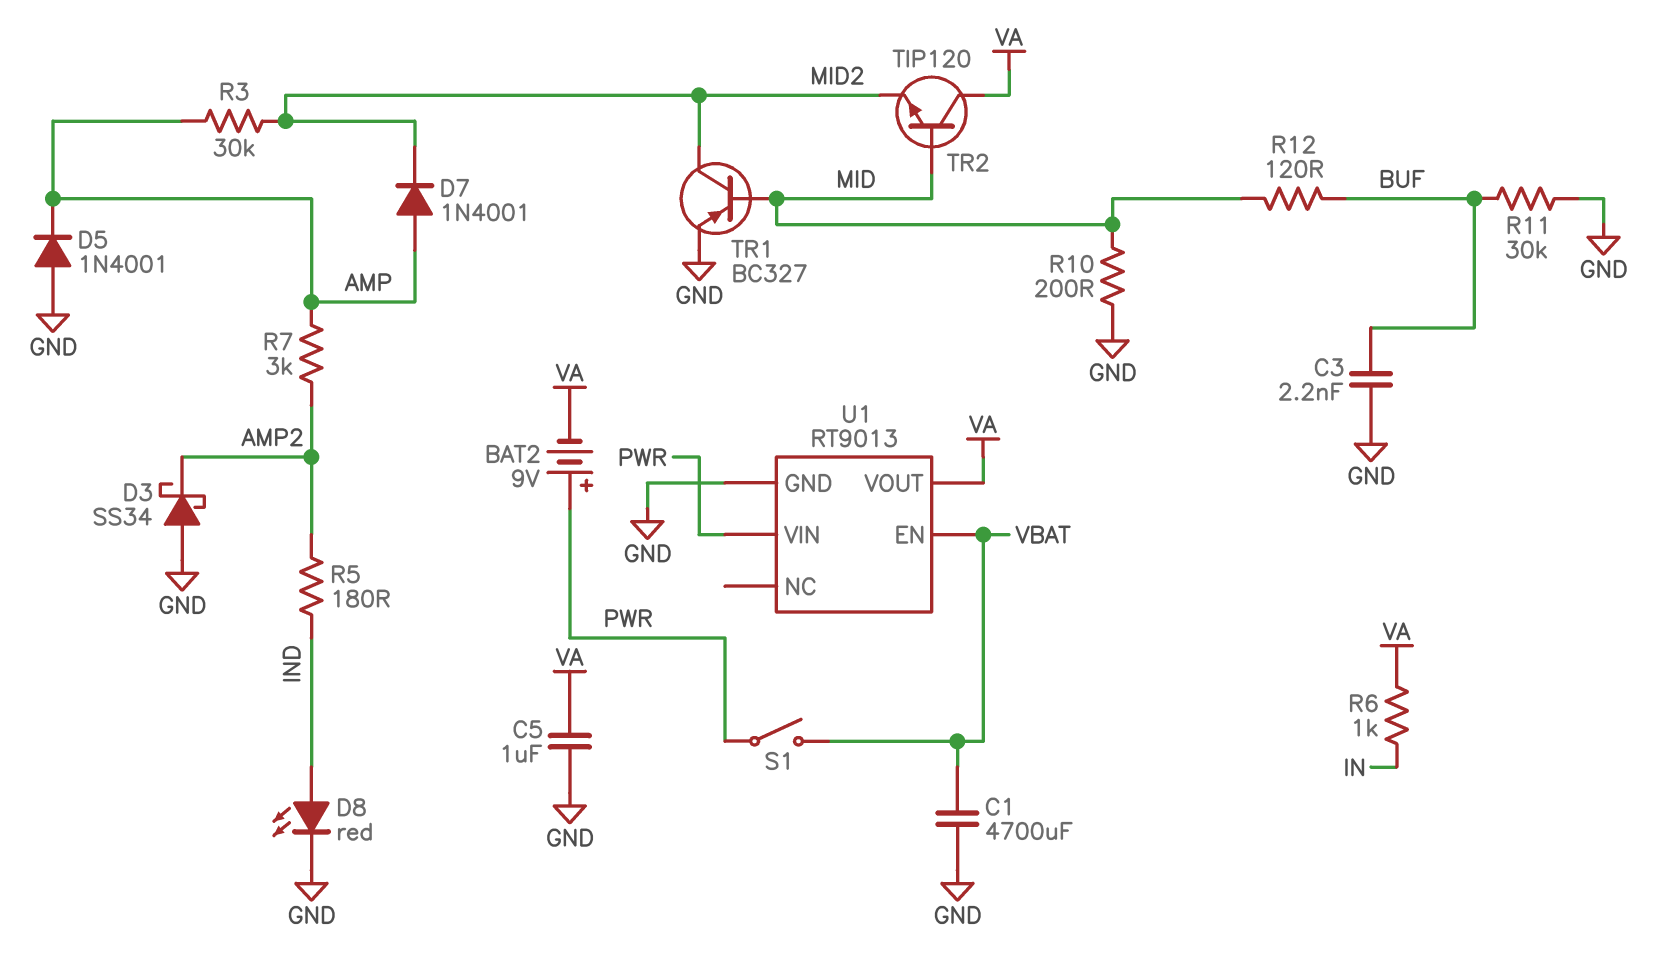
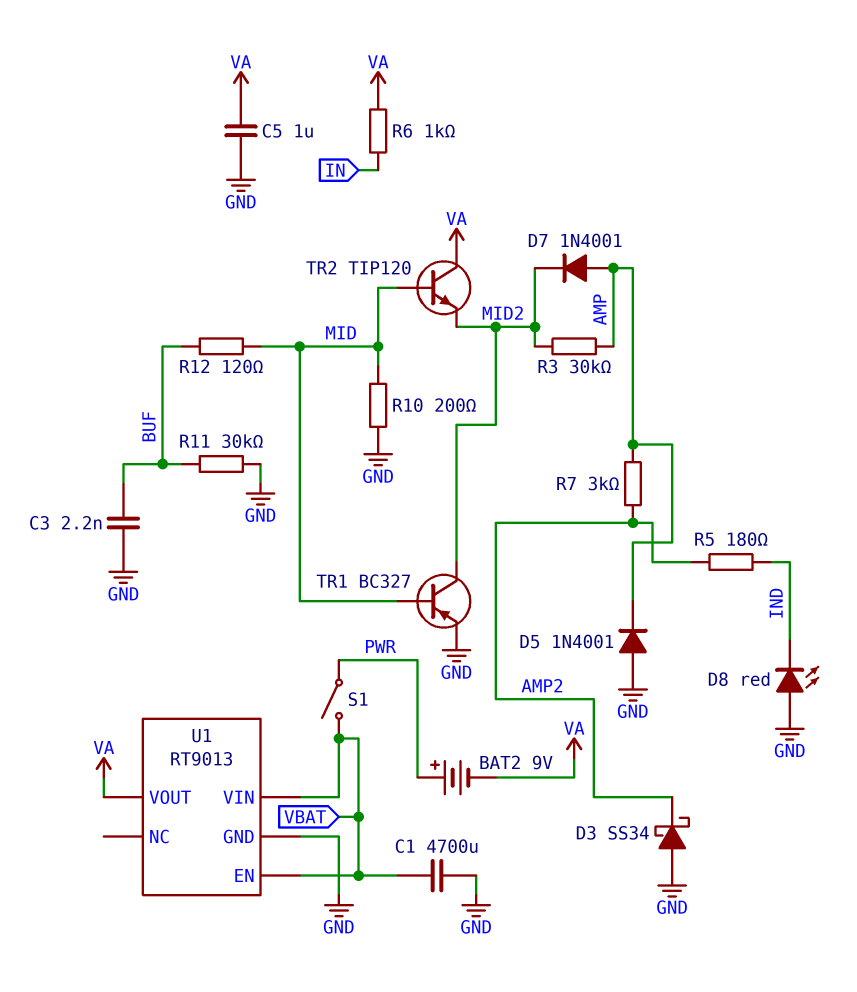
D8: LED red (A IND, K GND) -> LED red (A GND, K IND)
U1 pin VIN: PWR -> VBAT

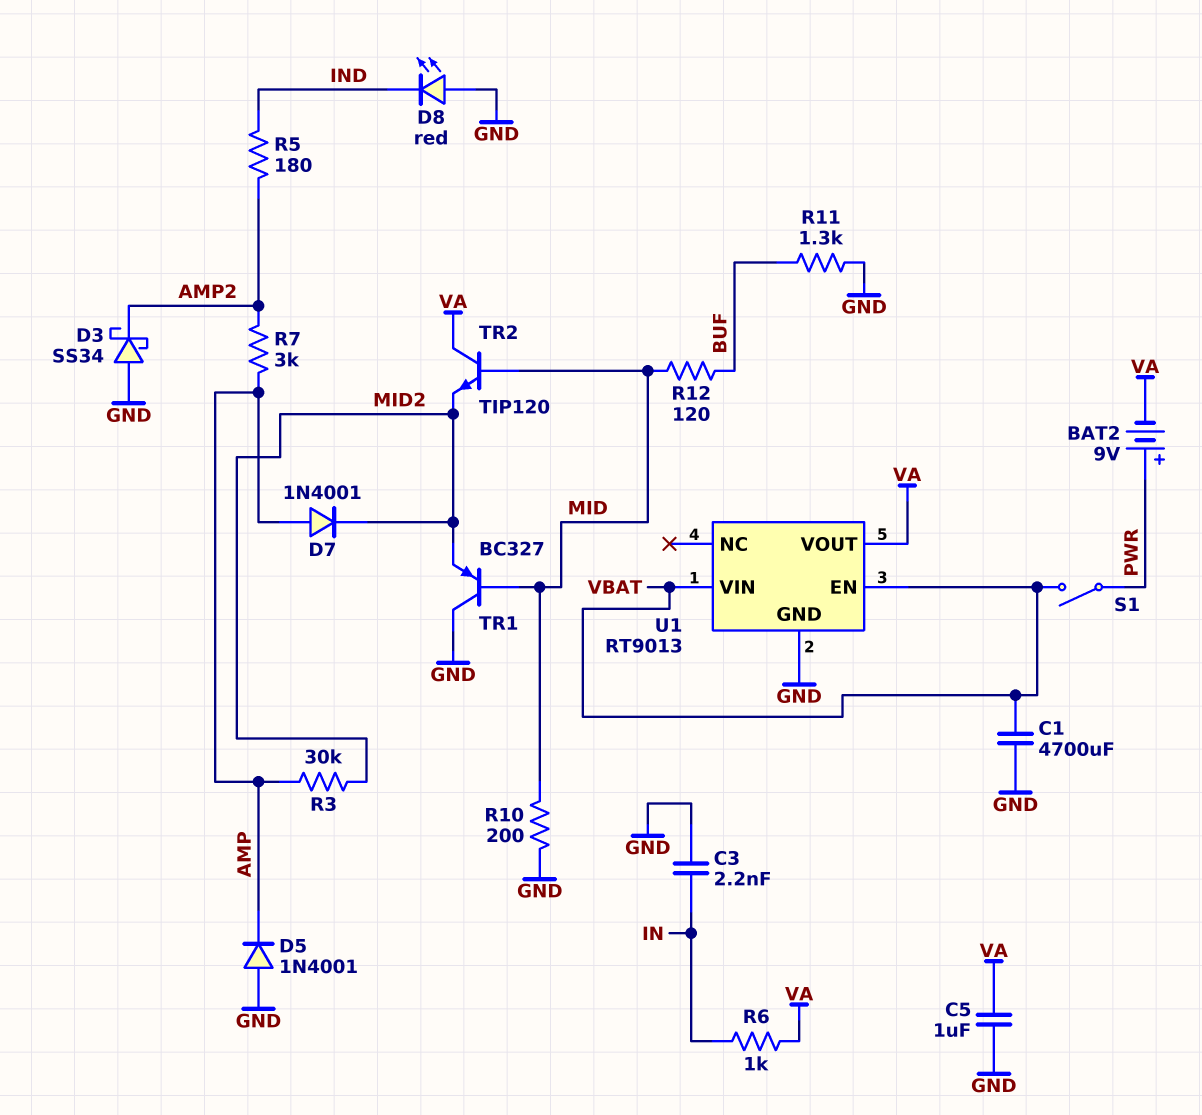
C3: 2.2nF (BUF, GND) -> 2.2nF (GND, IN)
R11: 30k (BUF, GND) -> 1.3k (BUF, GND)
TR1: PNP BC327 (B MID, C MID2, E GND) -> PNP BC327 (B MID, C GND, E MID2)

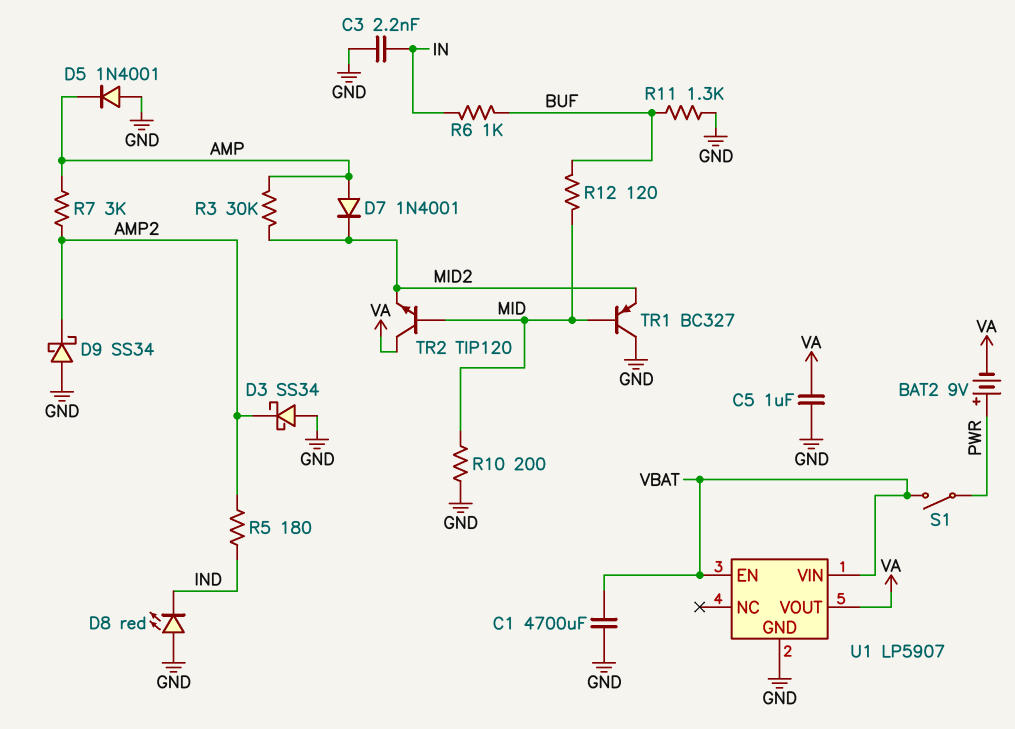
D9: none -> schottky SS34 (A GND, K AMP2)
R6: 1k (IN, VA) -> 1k (BUF, IN)
U1: RT9013 -> LP5907

